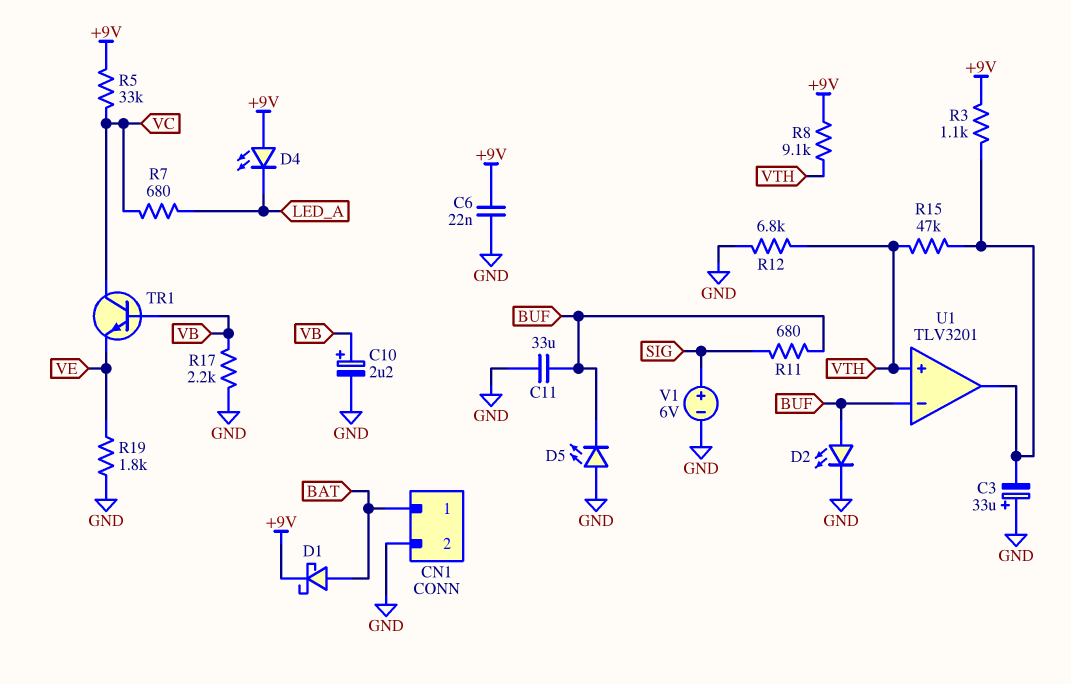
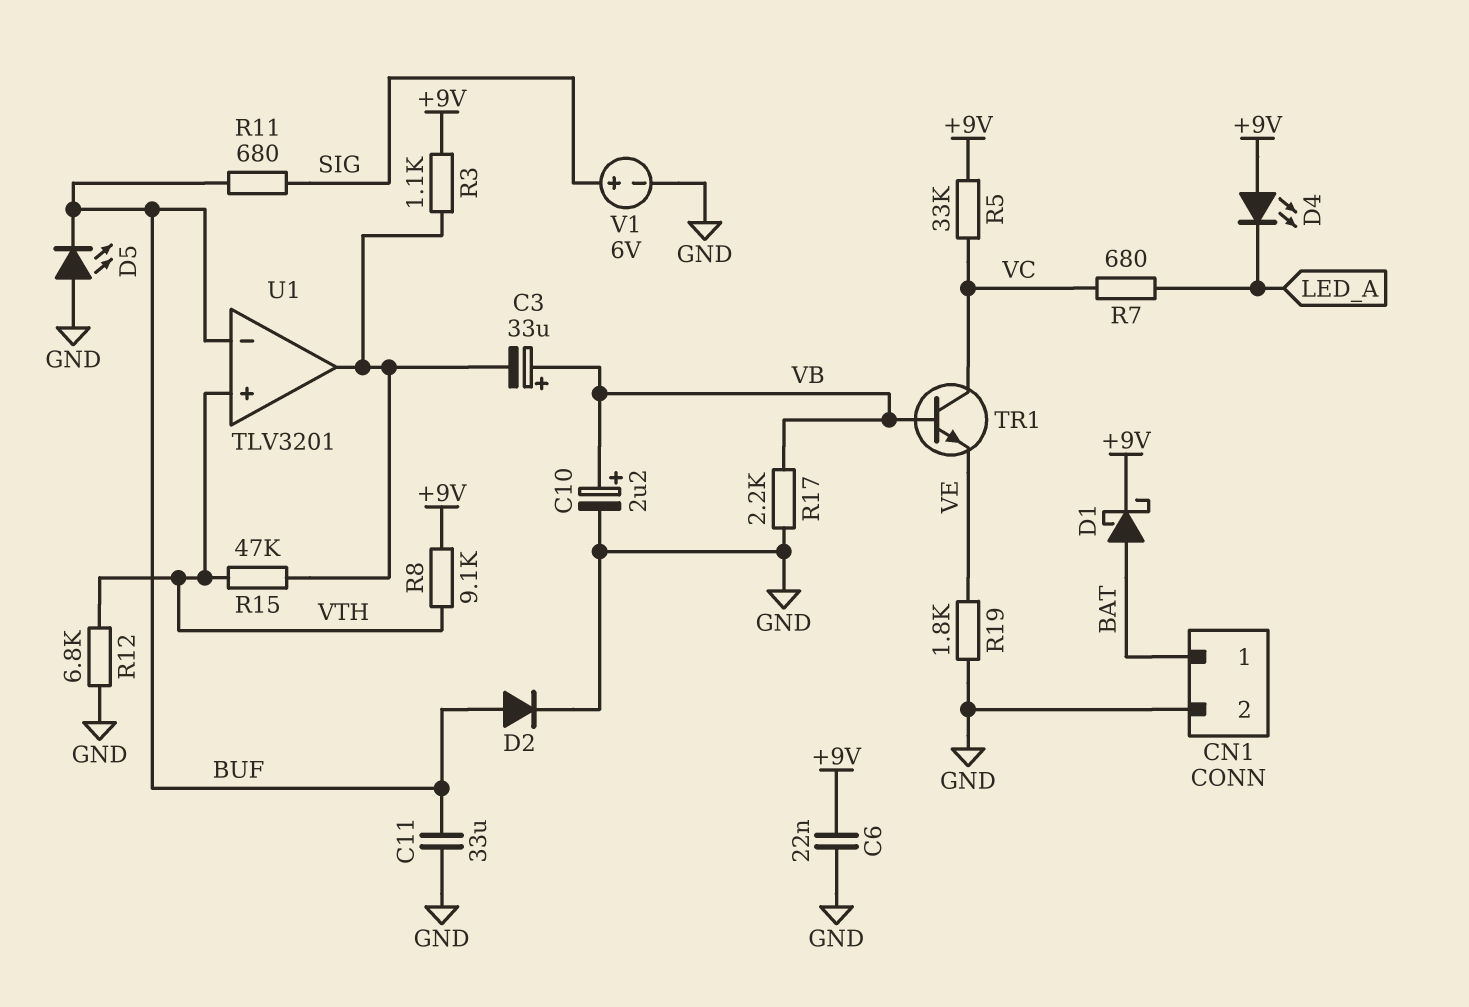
C3: 33uF (plus GND, minus U1/out) -> 33uF (plus VB, minus U1/out)
D2: LED (A BUF, K GND) -> diode (A BUF, K GND)

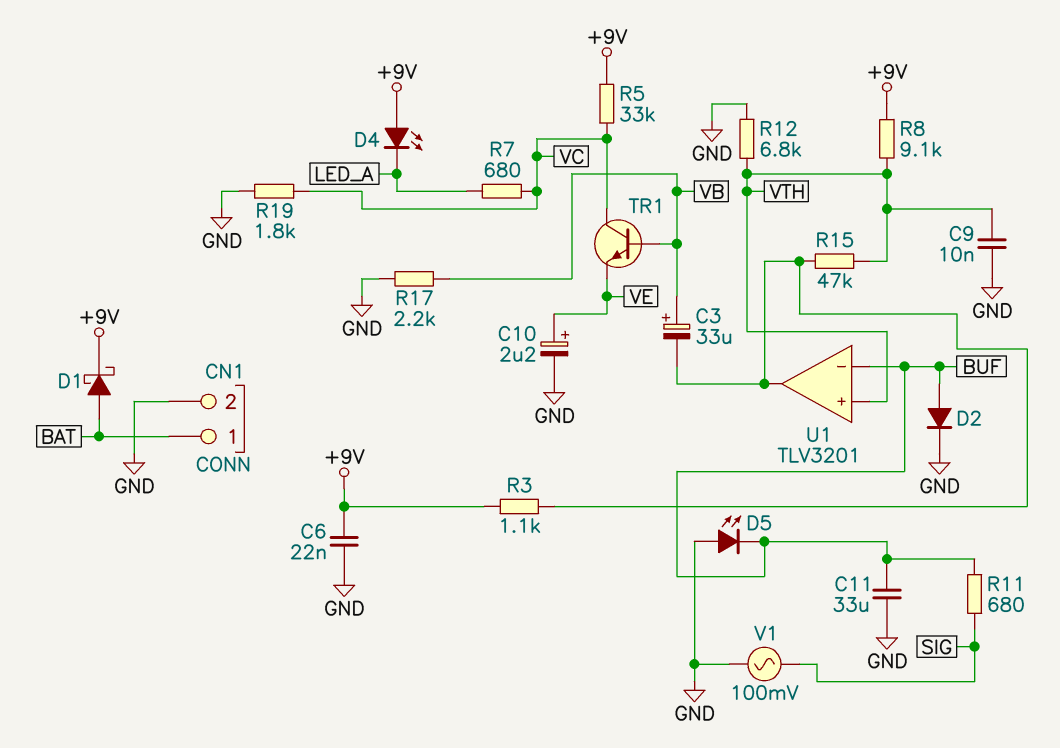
C9: none -> 10nF (GND, VTH)
C10: 2.2uF (plus VB, minus GND) -> 2.2uF (plus VE, minus GND)
R19: 1.8k (GND, VE) -> 1.8k (GND, VC)
V1: 6V (plus SIG, minus GND) -> AC 100mV (GND, SIG)

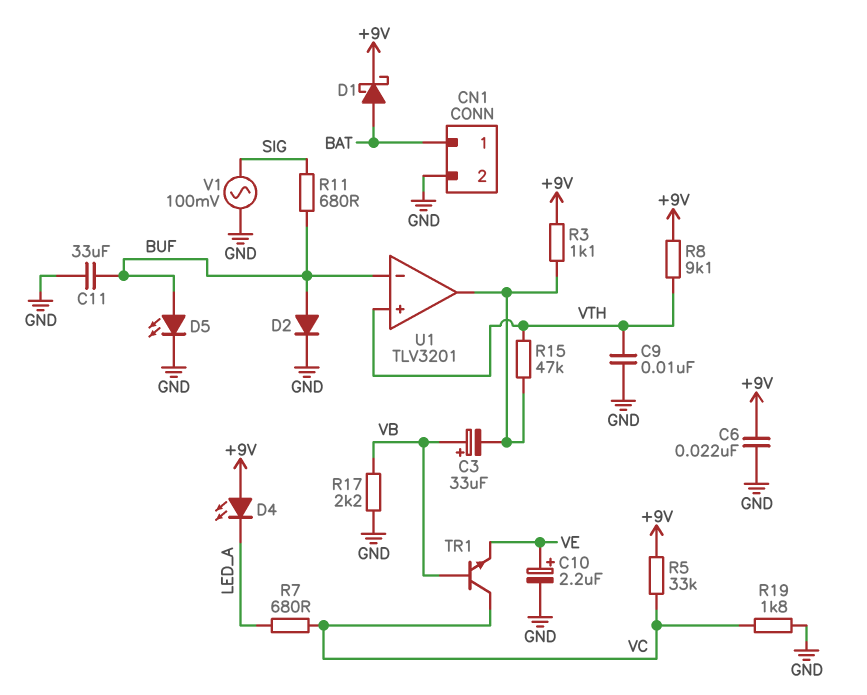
D5: LED (A GND, K BUF) -> LED (A BUF, K GND)
R12: 6.8k (GND, VTH) -> none

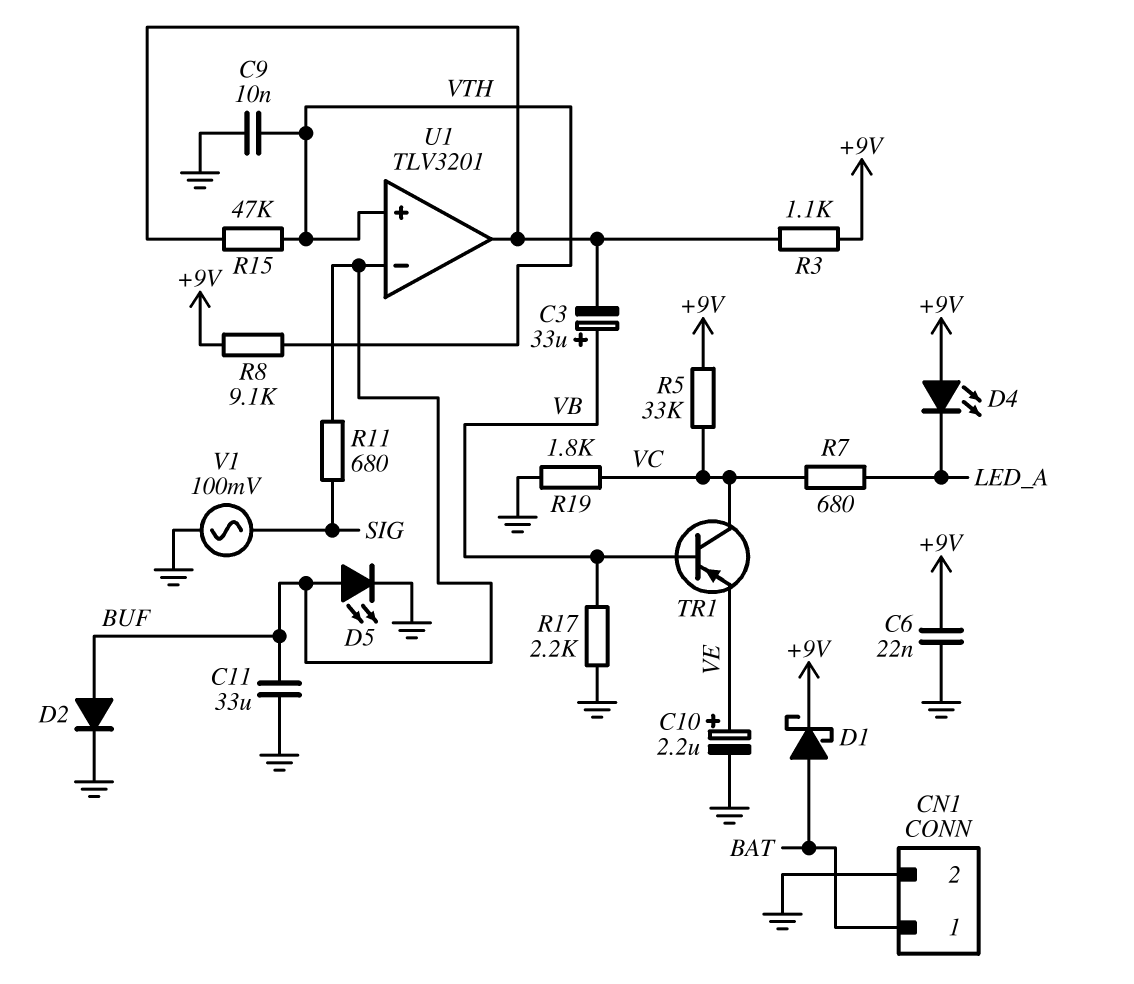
TR1: NPN (B VB, C VC, E VE) -> PNP (B VB, C VC, E VE)

